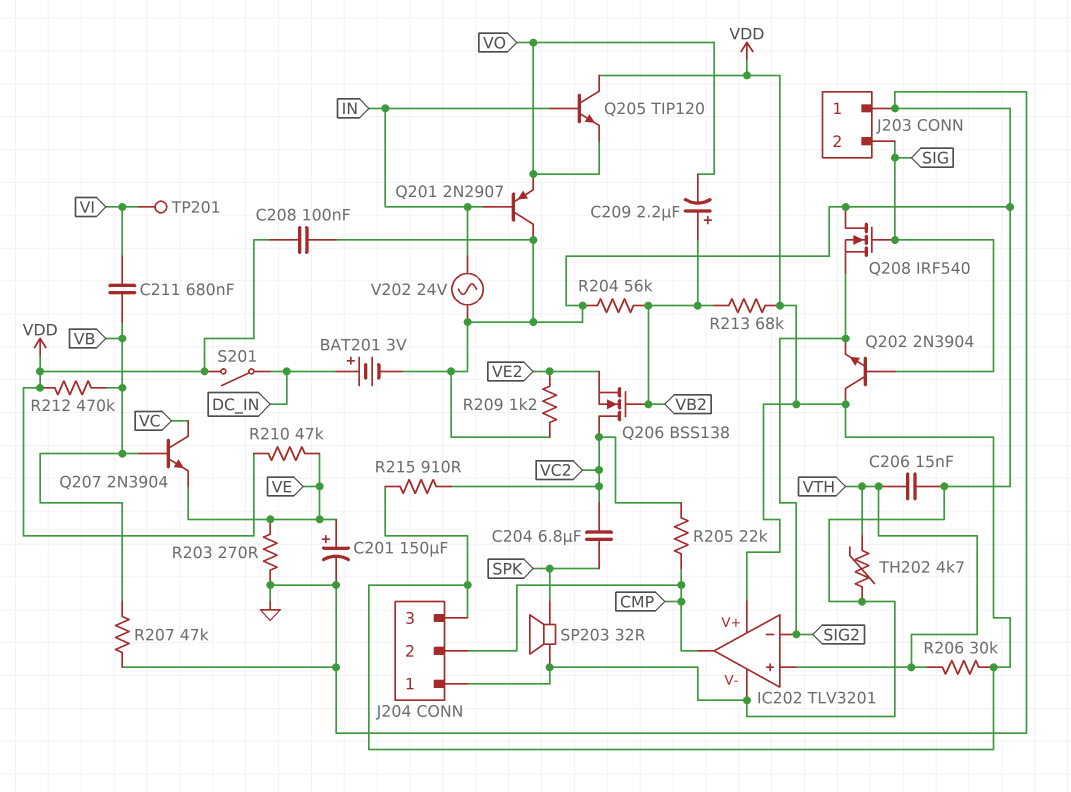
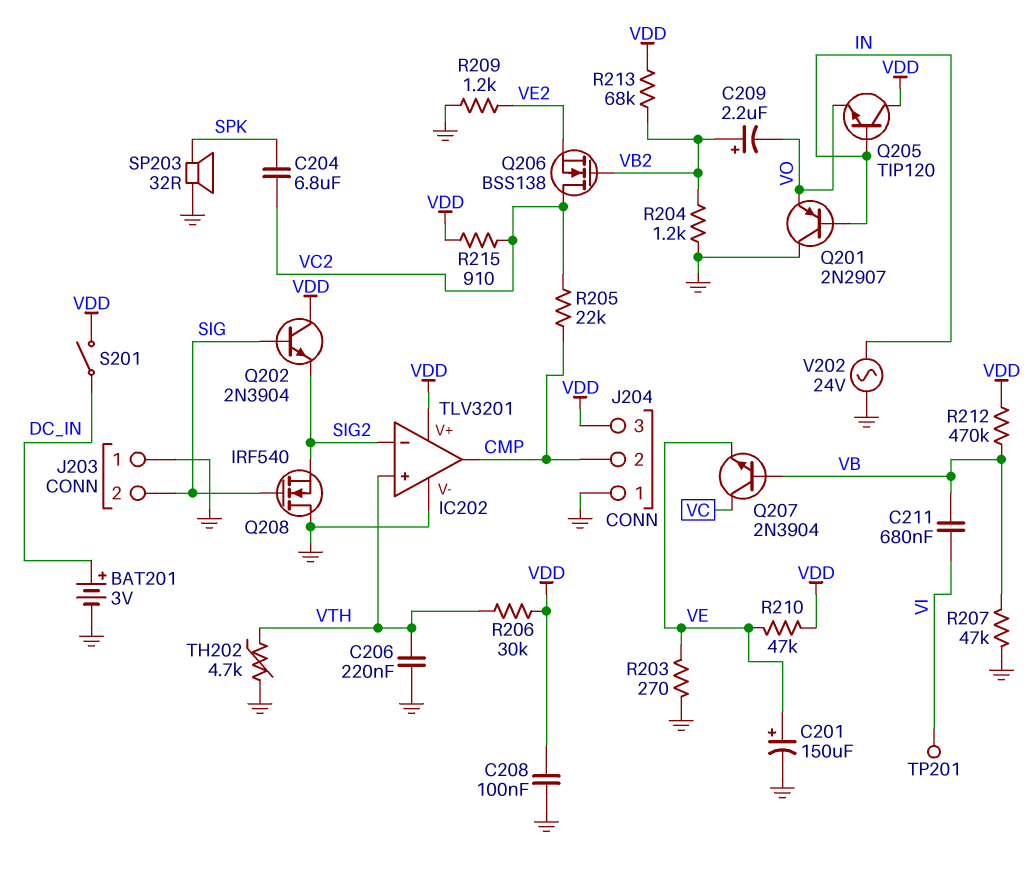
C206: 15nF (GND, VTH) -> 220nF (GND, VTH)
R204: 56k (GND, VB2) -> 1.2k (GND, VB2)

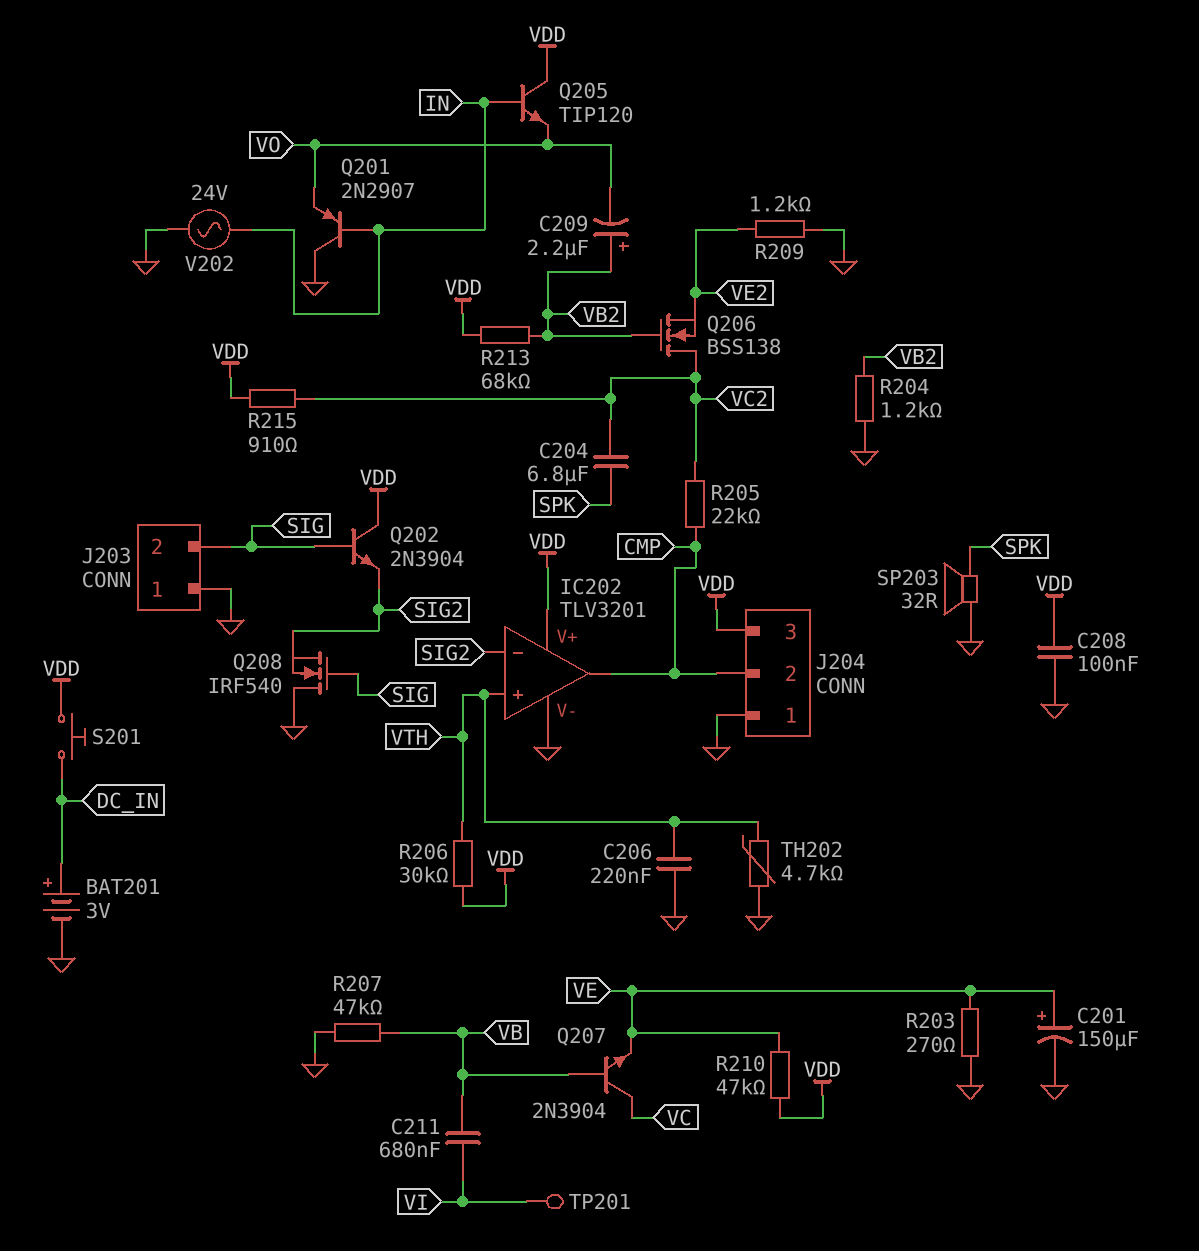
R212: 470k (VB, VDD) -> none
S201: switch (DC_IN, VDD) -> button (DC_IN, VDD)

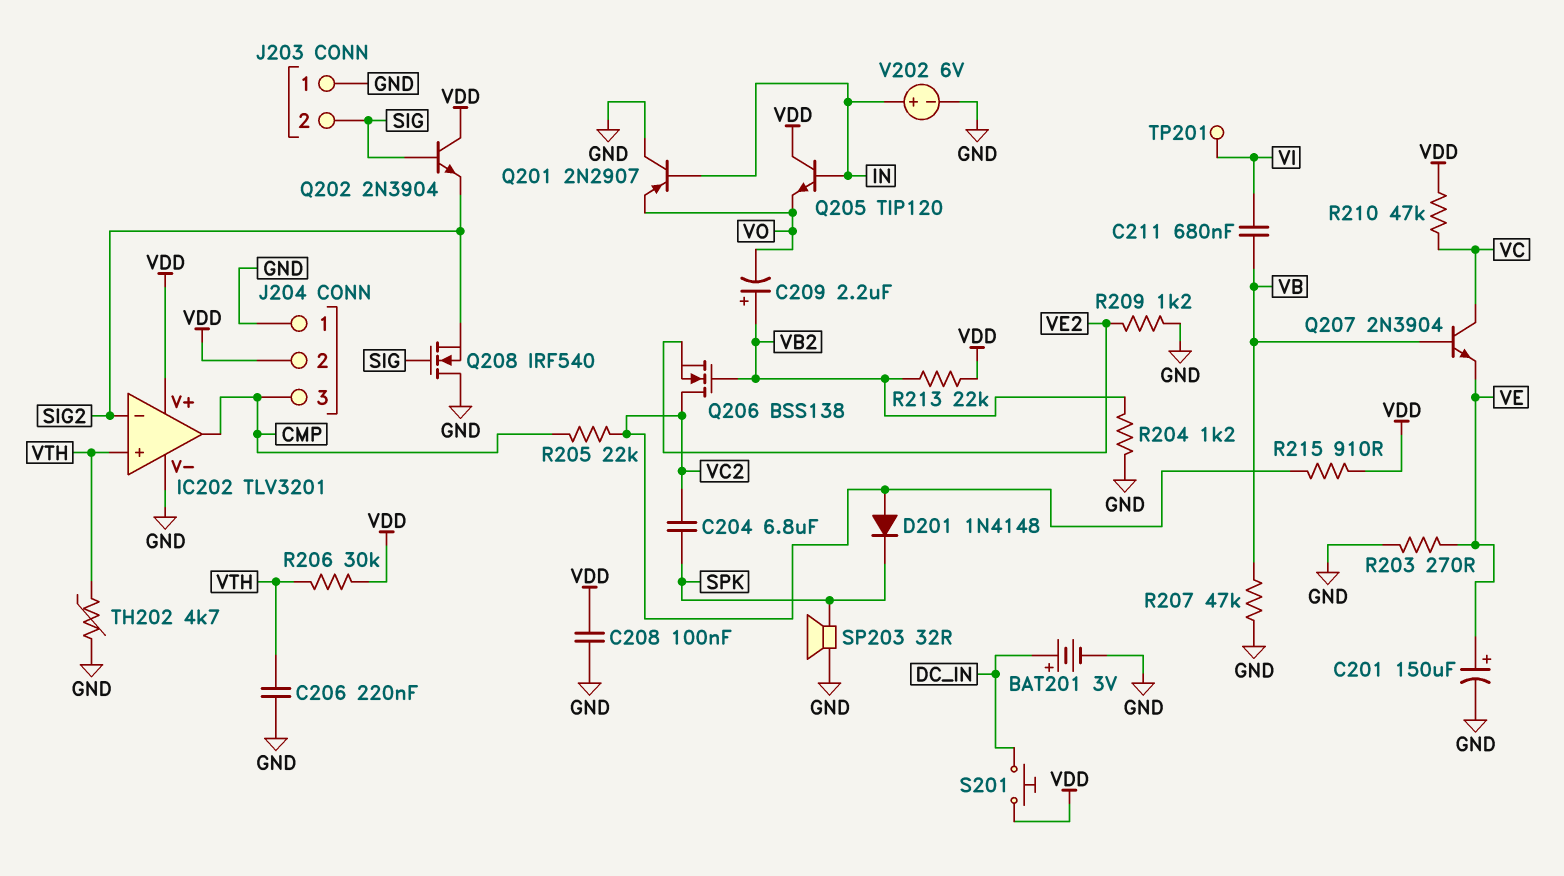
D201: none -> diode 1N4148 (A VC2, K SPK)
J204 pin 2: CMP -> VDD
J204 pin 3: VDD -> CMP
R210: 47k (VDD, VE) -> 47k (VC, VDD)
R213: 68k (VB2, VDD) -> 22k (VB2, VDD)
V202: AC 24V (GND, IN) -> 6V (plus IN, minus GND)

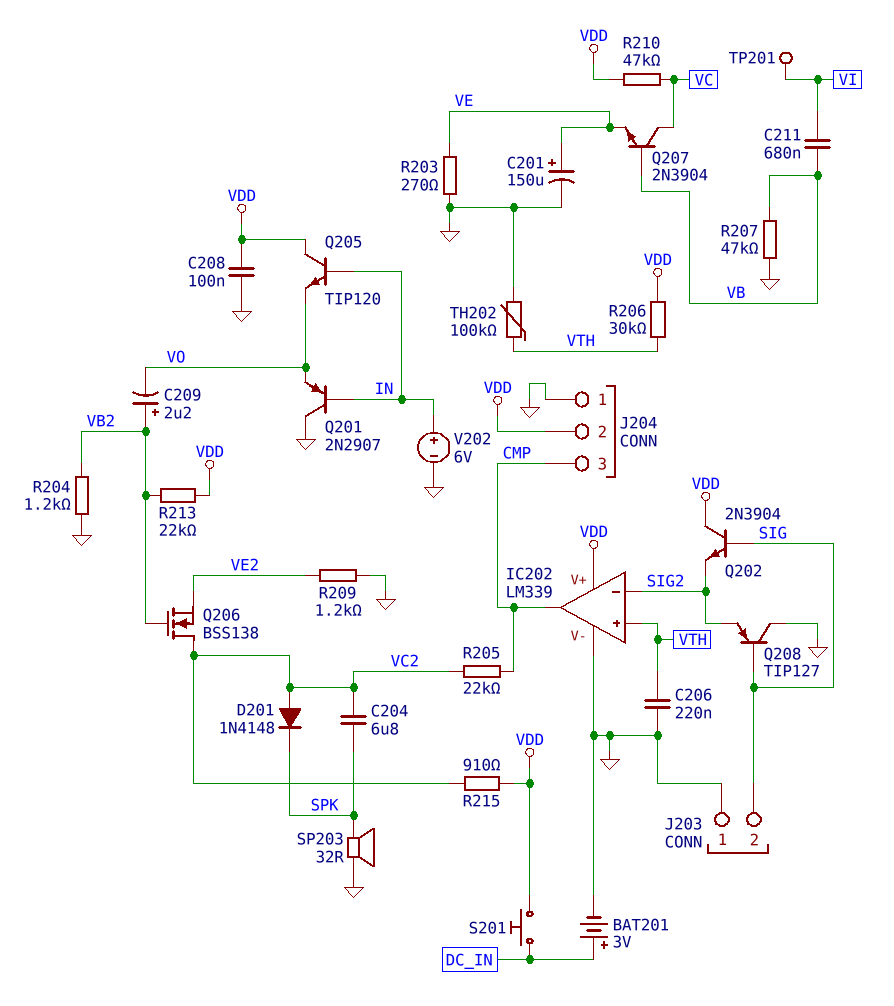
IC202: TLV3201 -> LM339
Q208: NMOS IRF540 (G SIG, D GND, S SIG2) -> PNP TIP127 (B SIG, C GND, E SIG2)
TH202: 4.7k (GND, VTH) -> 100k (GND, VTH)

